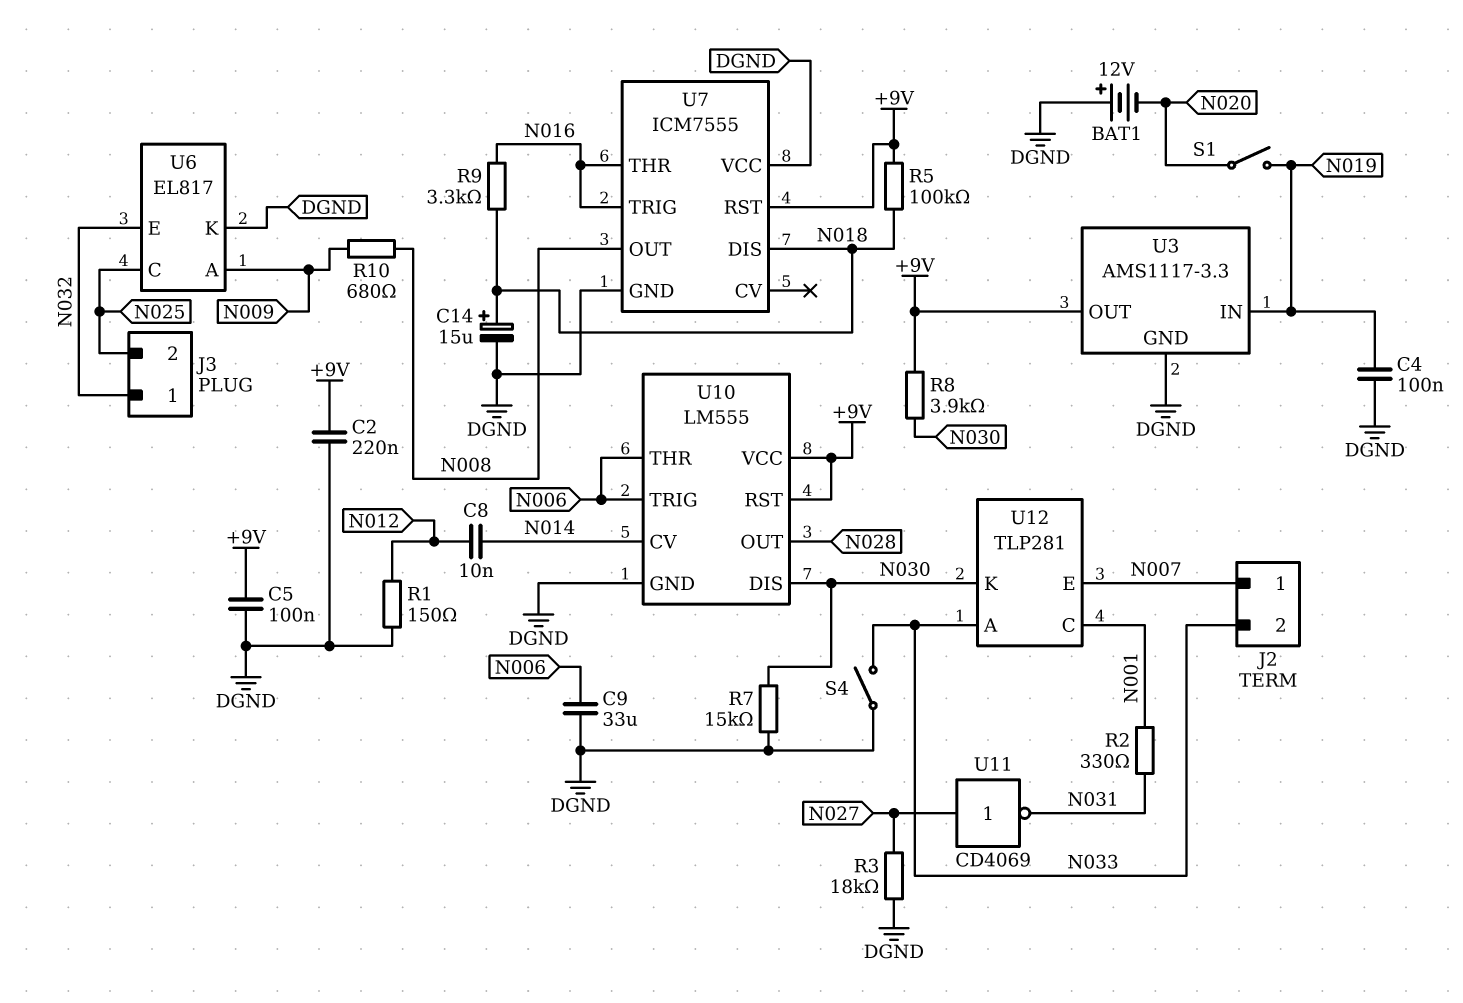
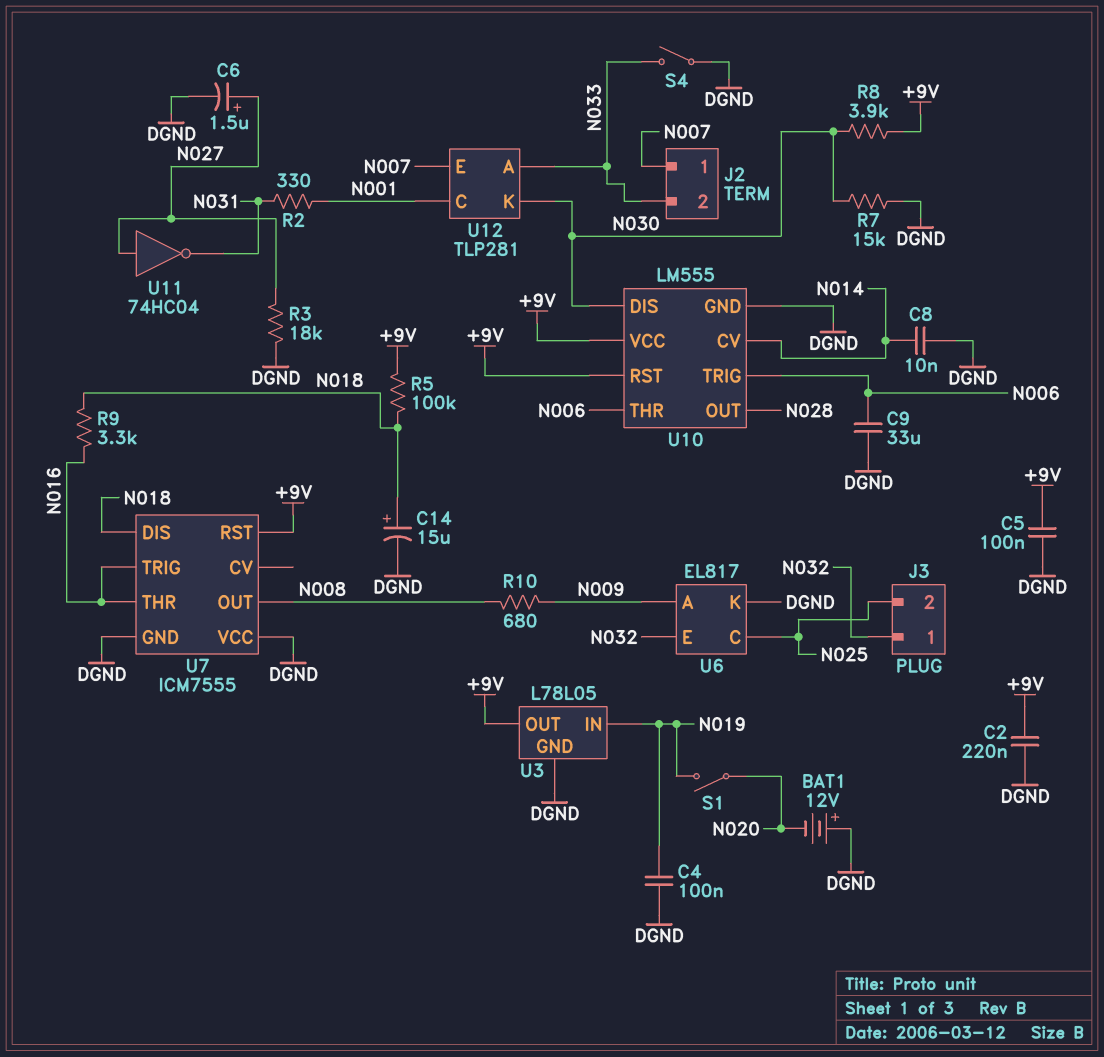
C6: none -> 1.5uF (plus N027, minus DGND)
C8: 10nF (N012, N014) -> 10nF (DGND, N014)
R1: 150 (DGND, N012) -> none
U3: AMS1117-3.3 -> L78L05
U11: NOT CD4069 (in N027, out N031) -> NOT 74HC04 (in N027, out N031)

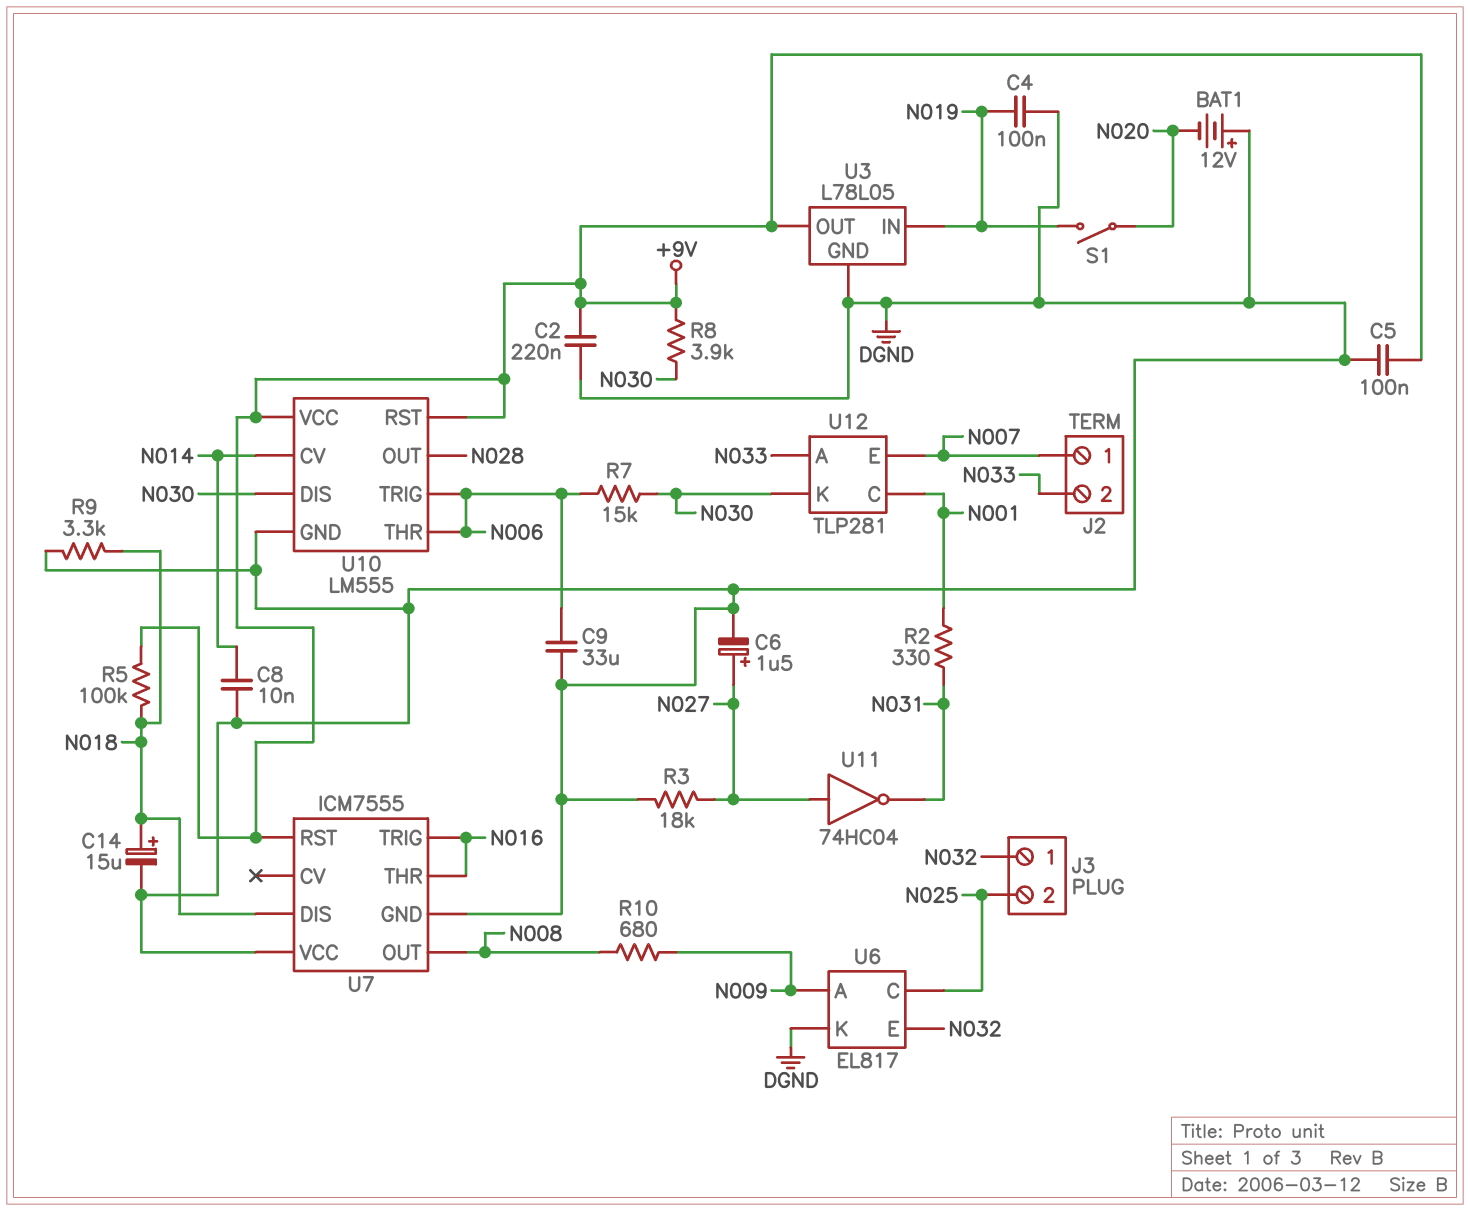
R7: 15k (DGND, N030) -> 15k (N006, N030)
R9: 3.3k (N016, N018) -> 3.3k (DGND, N018)
S4: switch (DGND, N033) -> none

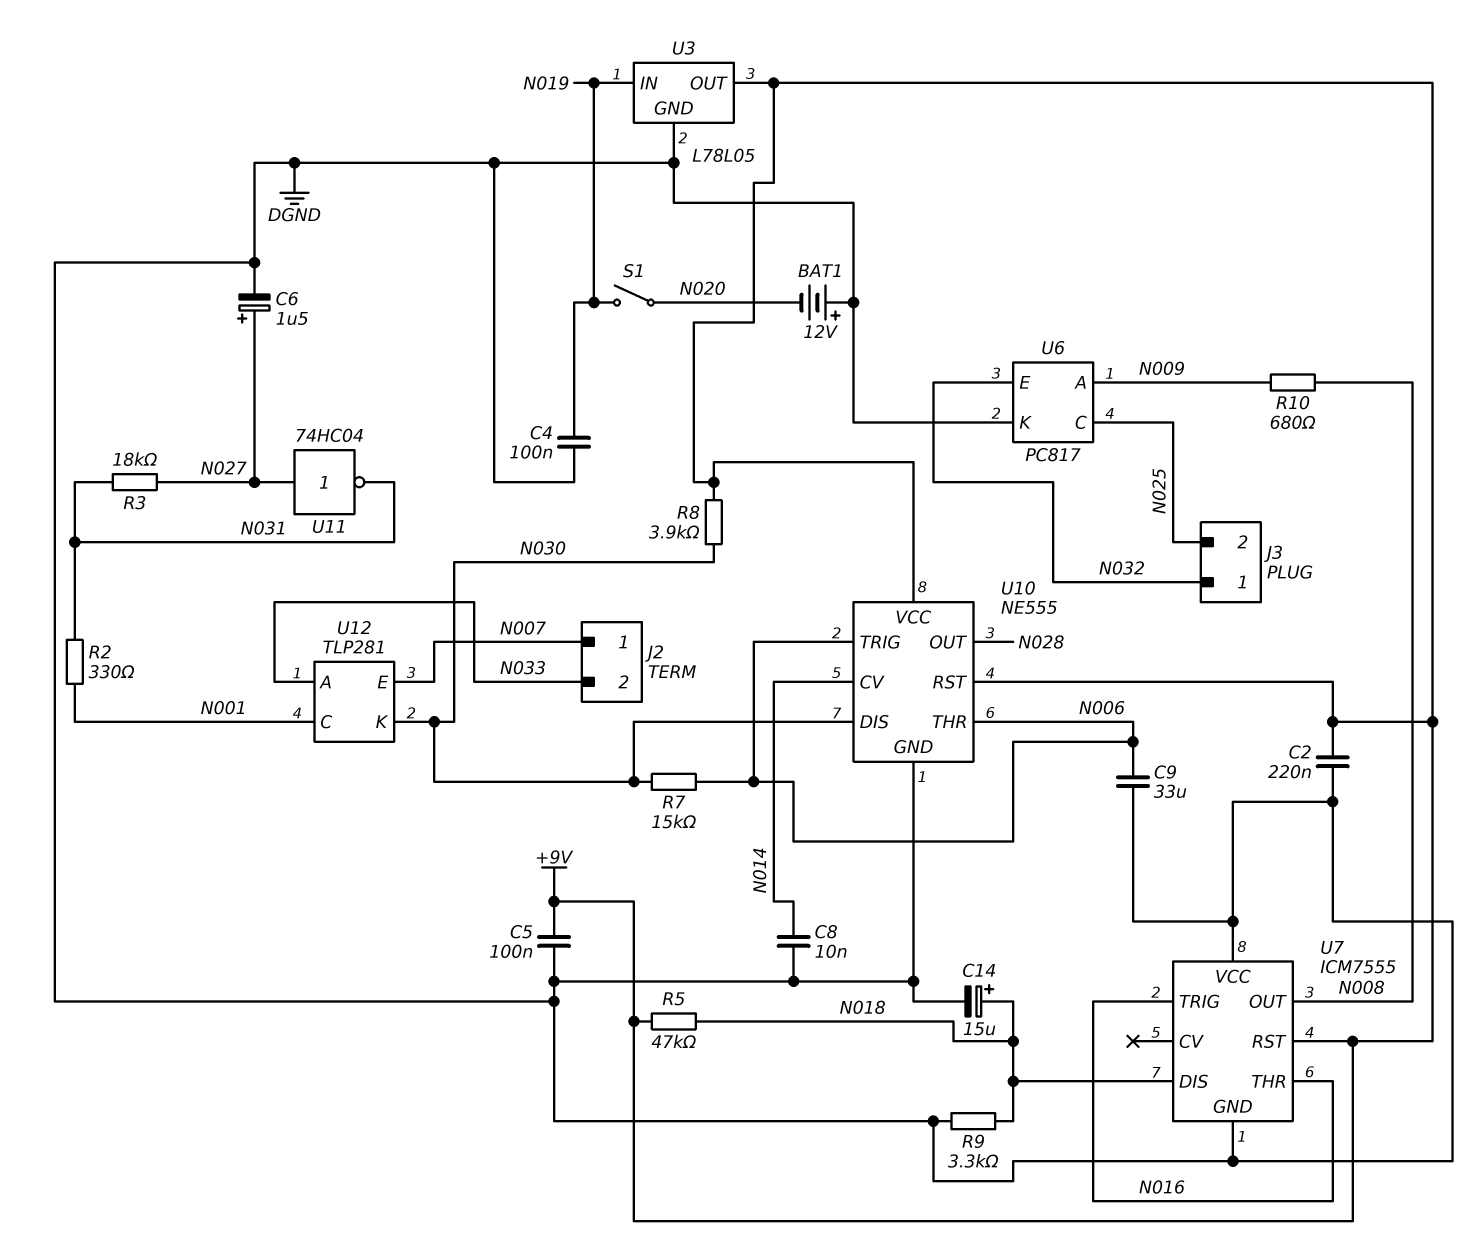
R3: 18k (DGND, N027) -> 18k (N027, N031)
R5: 100k (+9V, N018) -> 47k (+9V, N018)
U6: EL817 -> PC817
U10: LM555 -> NE555

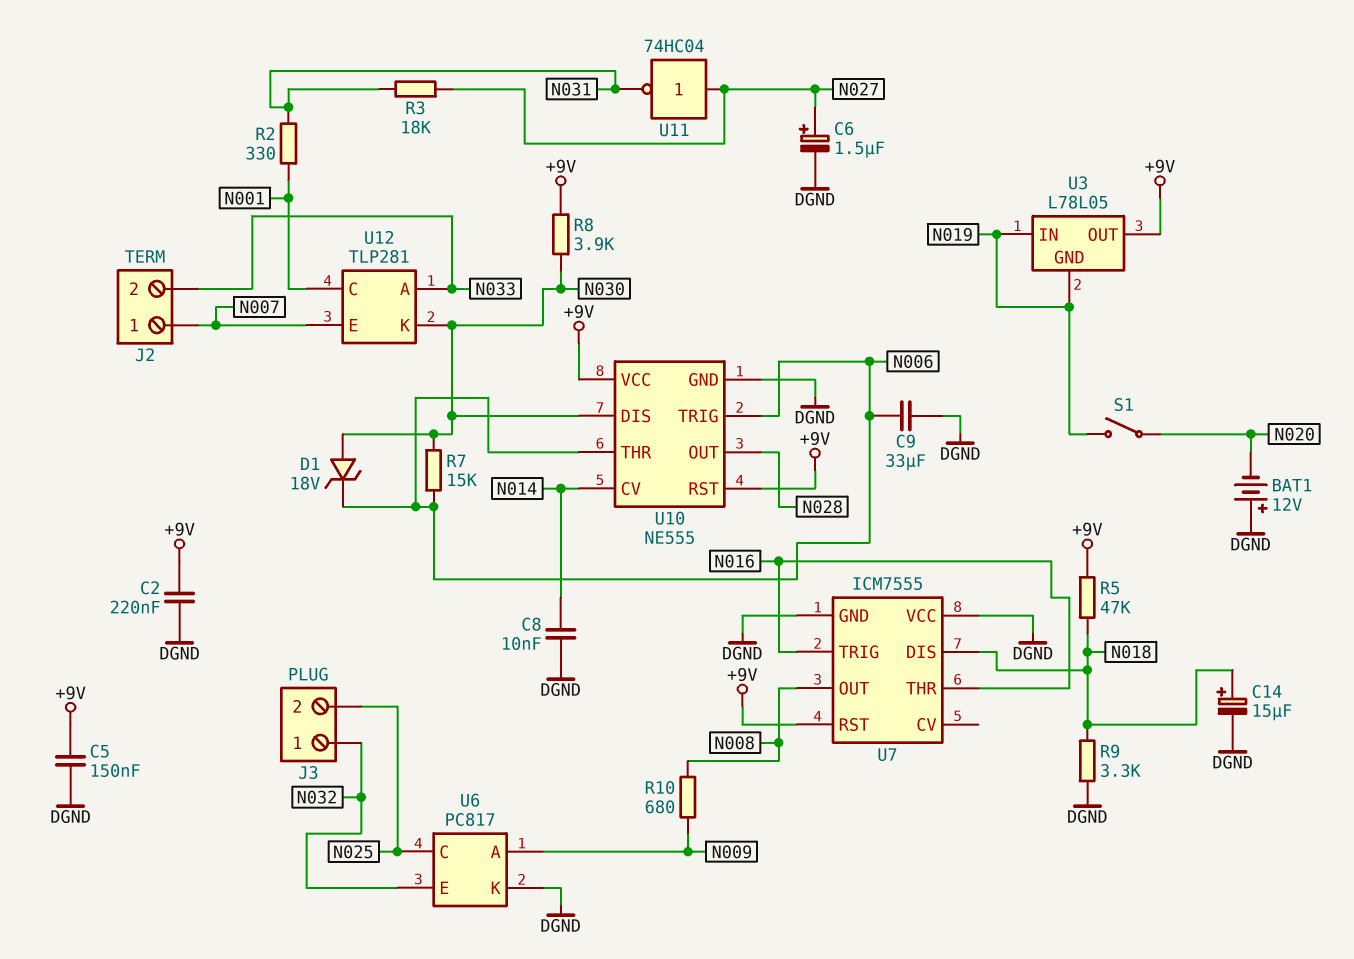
C4: 100nF (DGND, N019) -> none
C5: 100nF (+9V, DGND) -> 150nF (+9V, DGND)
D1: none -> zener 18V (A N030, K N006)
U3 pin GND: DGND -> N019

